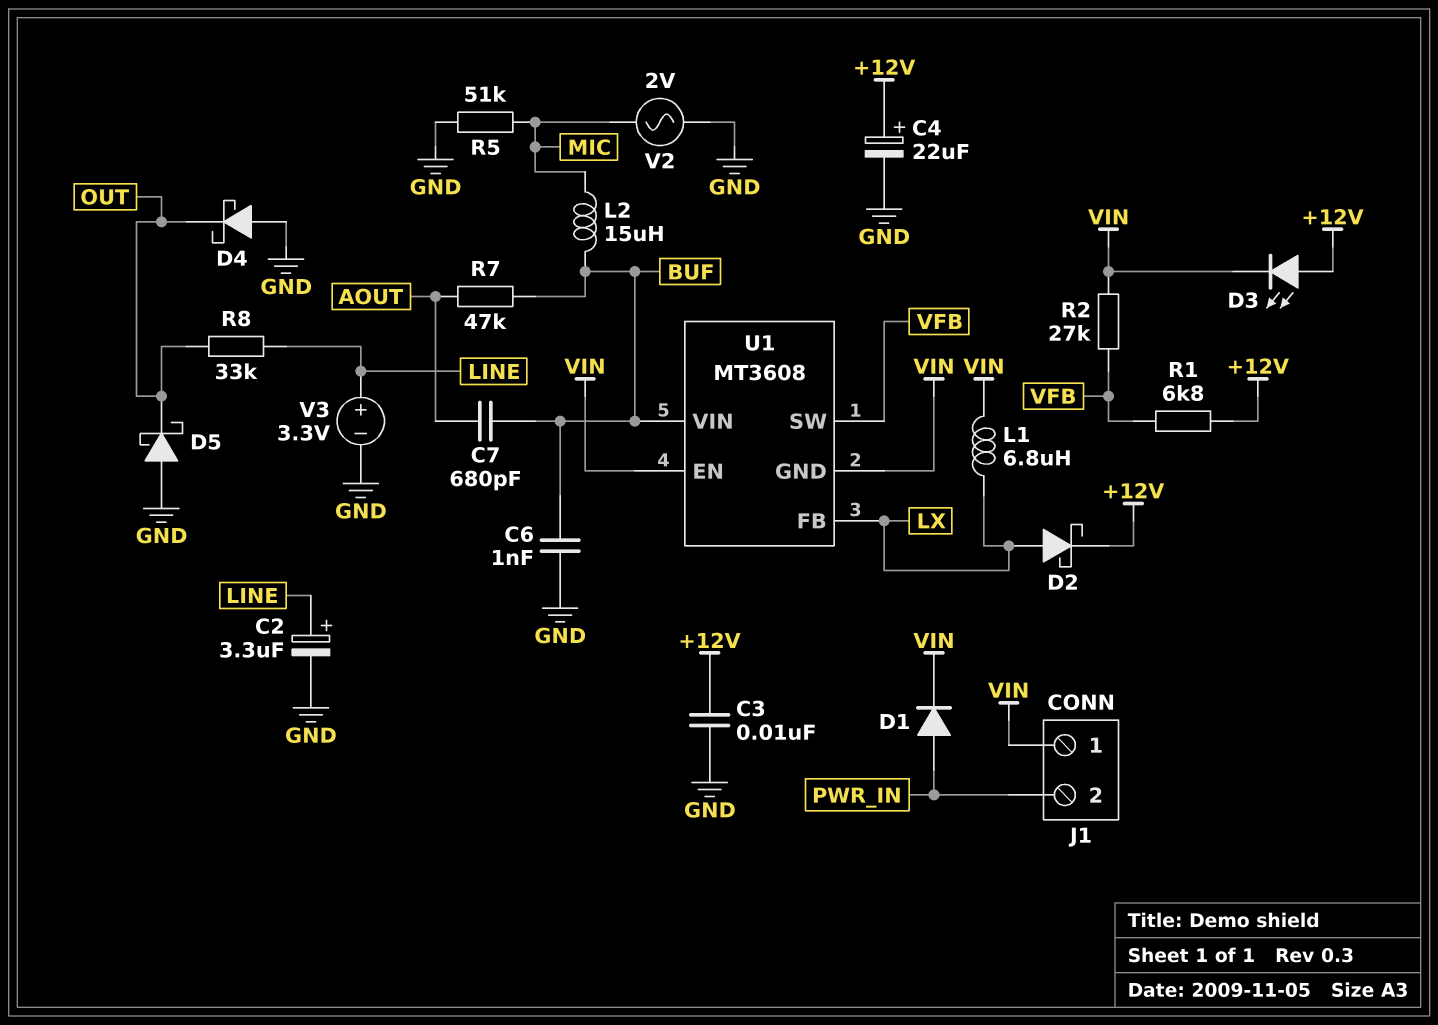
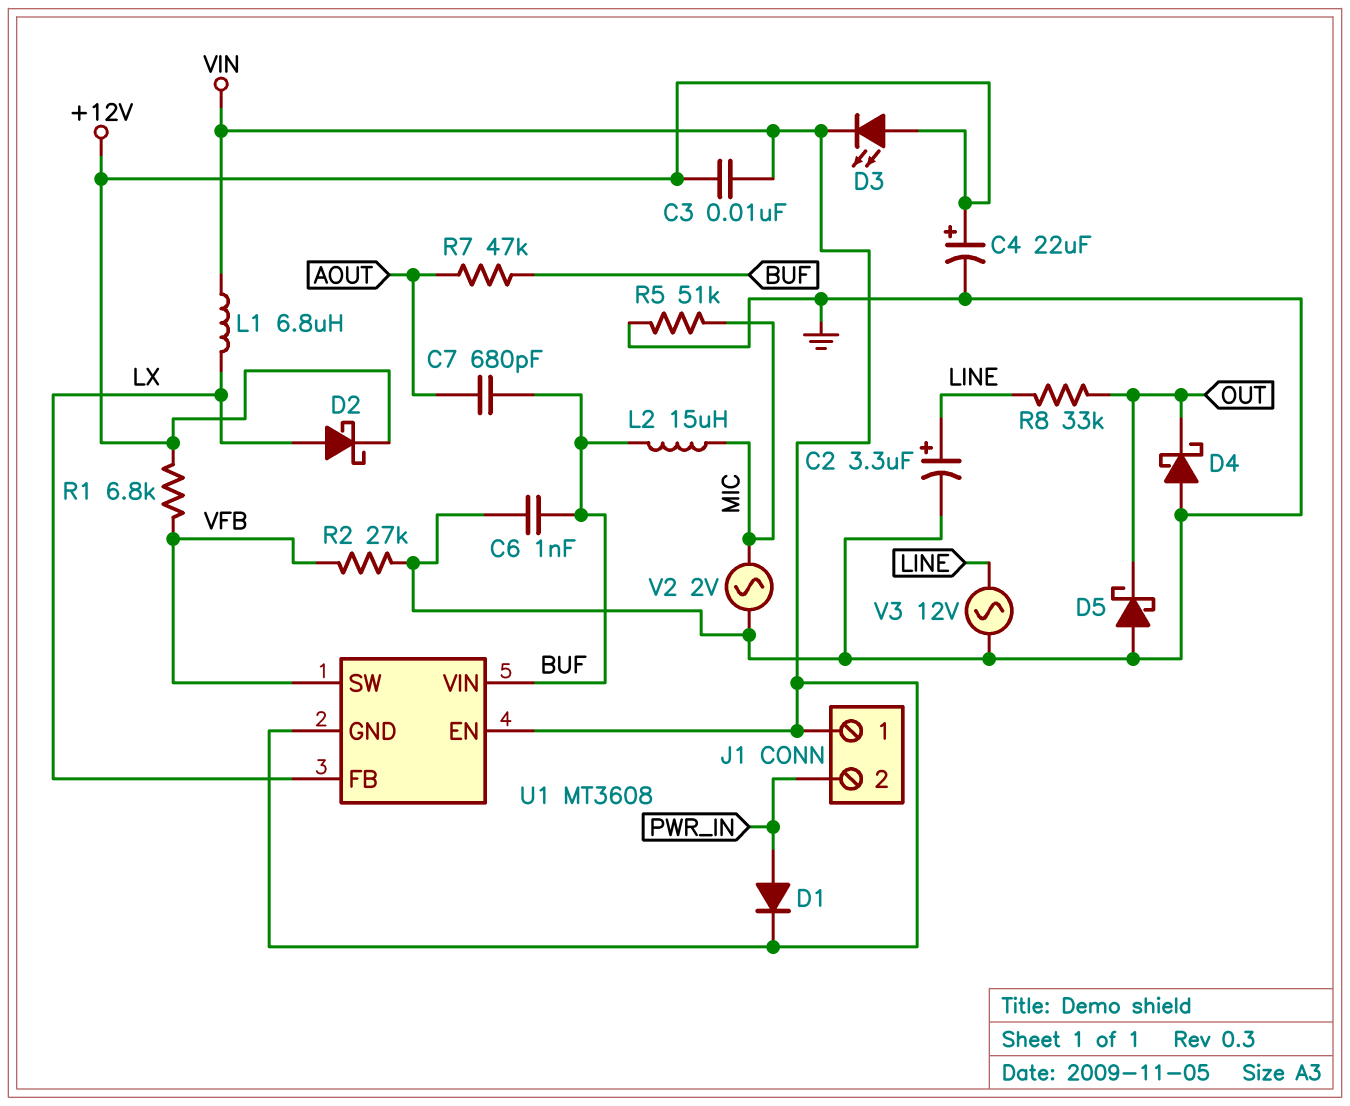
C3: 10nF (+12V, GND) -> 10nF (+12V, VIN)
R2: 27k (VFB, VIN) -> 27k (GND, VFB)
V3: 3.3V (plus LINE, minus GND) -> AC 12V (GND, LINE)

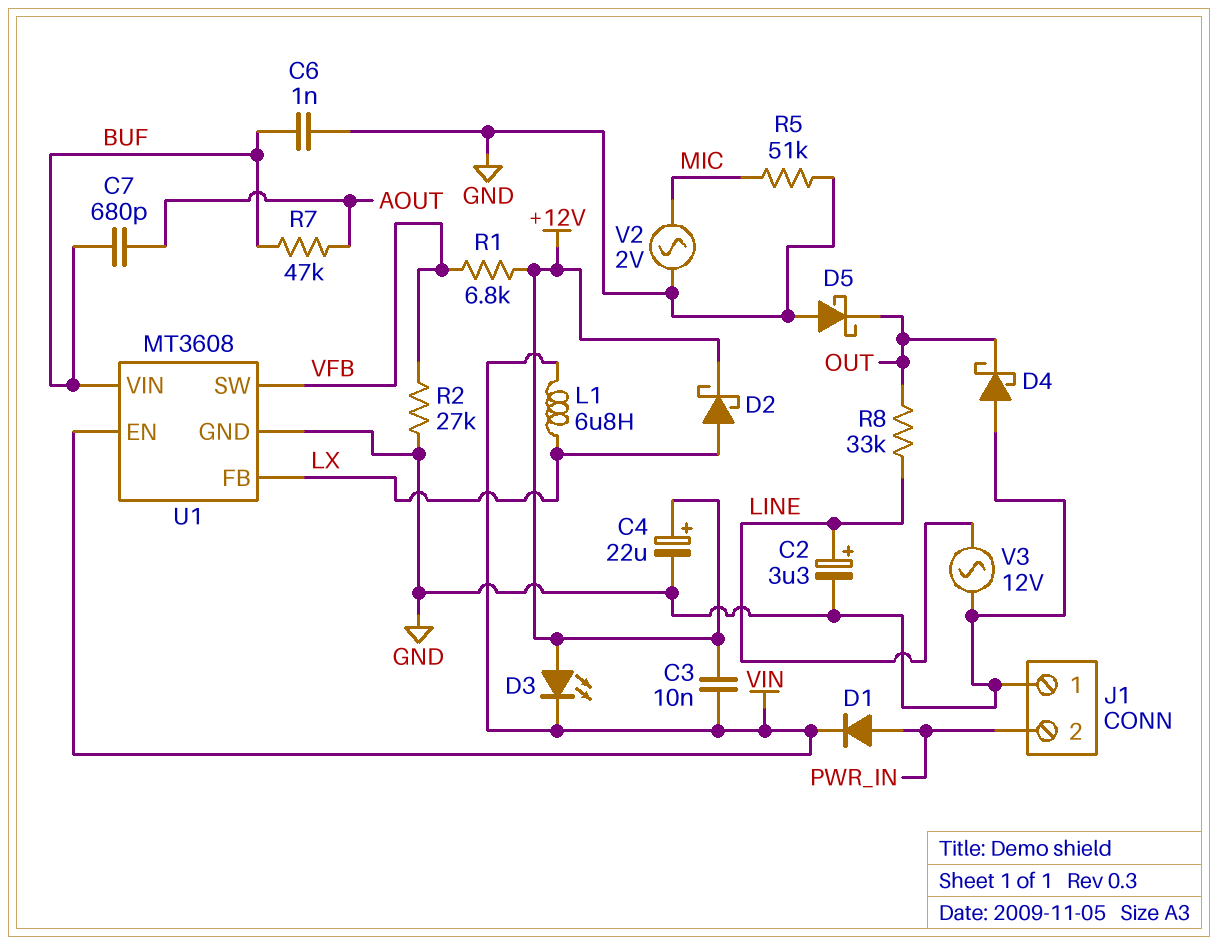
J1 pin 1: VIN -> GND
L2: 15uH (BUF, MIC) -> none
U1 pin GND: VIN -> GND

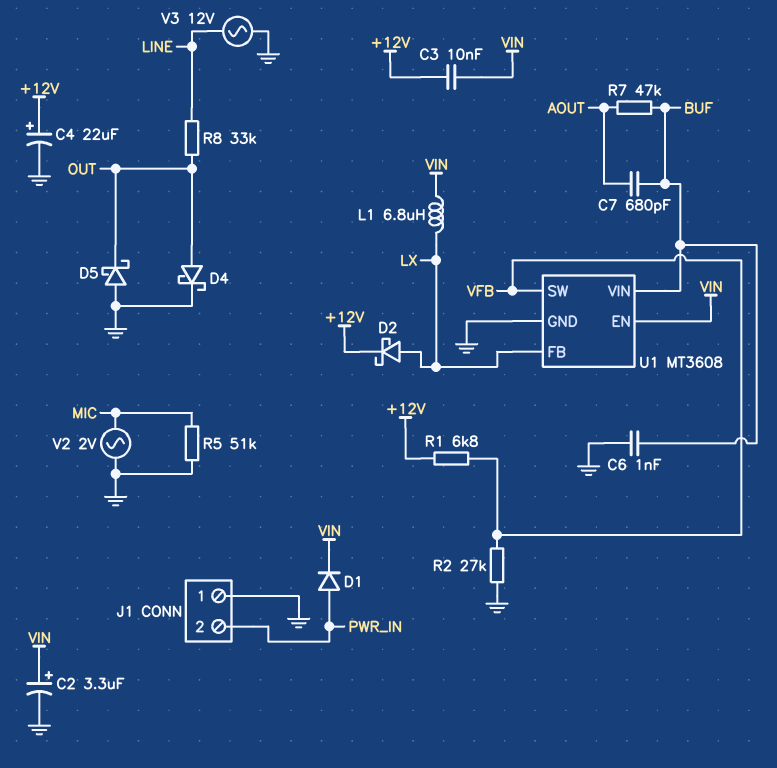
C2: 3.3uF (plus LINE, minus GND) -> 3.3uF (plus VIN, minus GND)
D3: LED (A +12V, K VIN) -> none
D4: schottky (A GND, K OUT) -> schottky (A OUT, K GND)

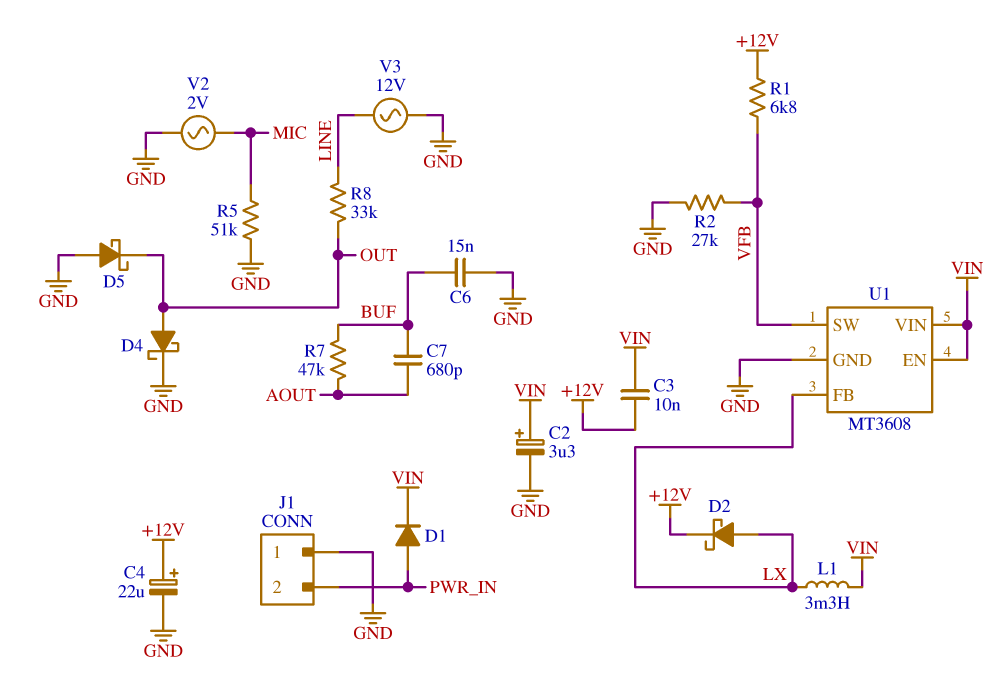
C6: 1nF (BUF, GND) -> 15nF (BUF, GND)
L1: 6.8uH (LX, VIN) -> 3.3mH (LX, VIN)
U1 pin VIN: BUF -> VIN

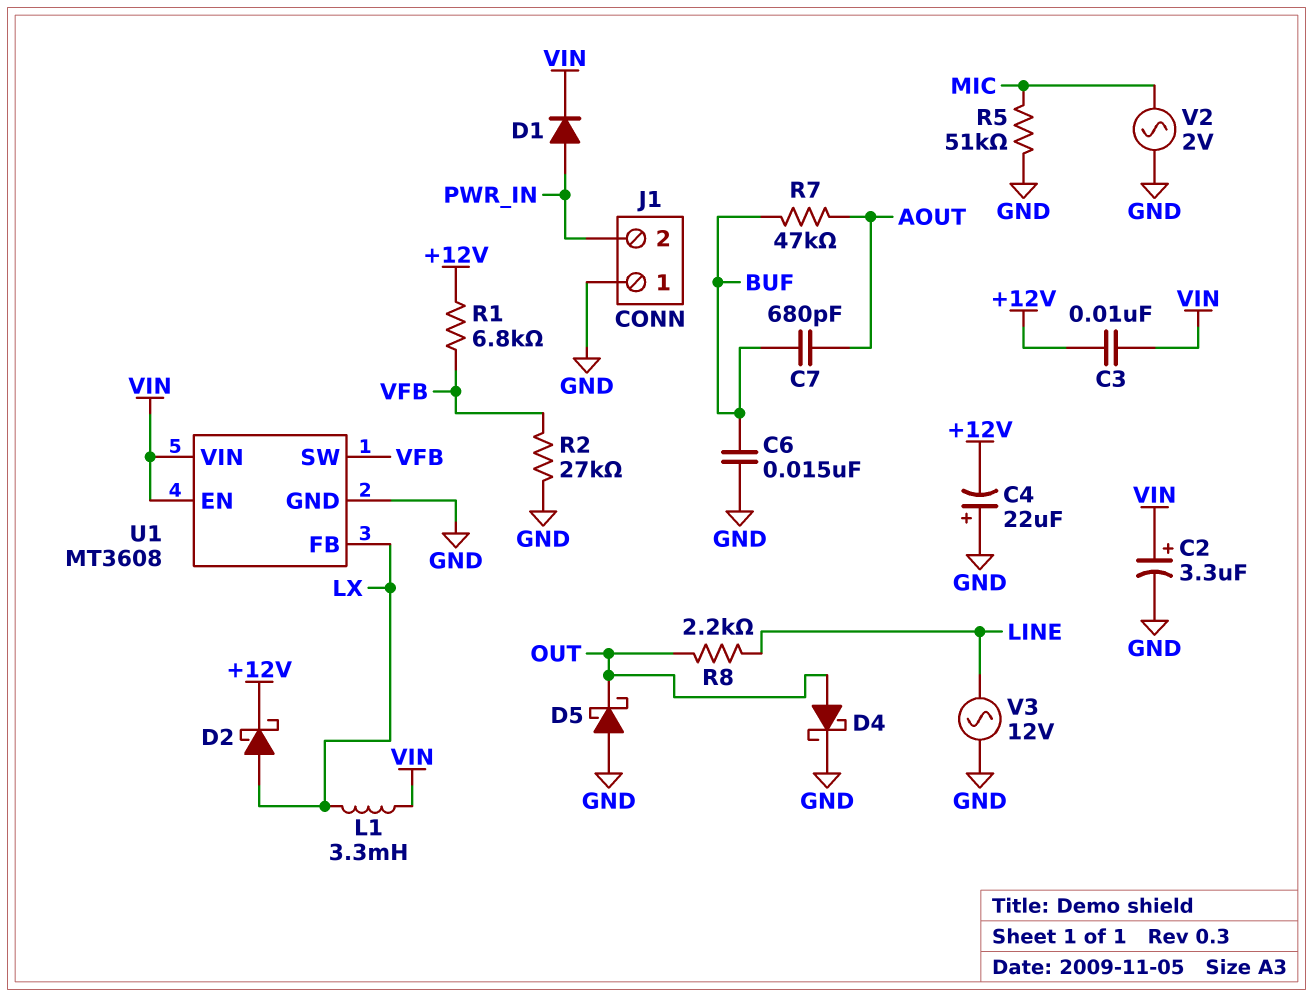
C4: 22uF (plus +12V, minus GND) -> 22uF (plus GND, minus +12V)
R8: 33k (LINE, OUT) -> 2.2k (LINE, OUT)

